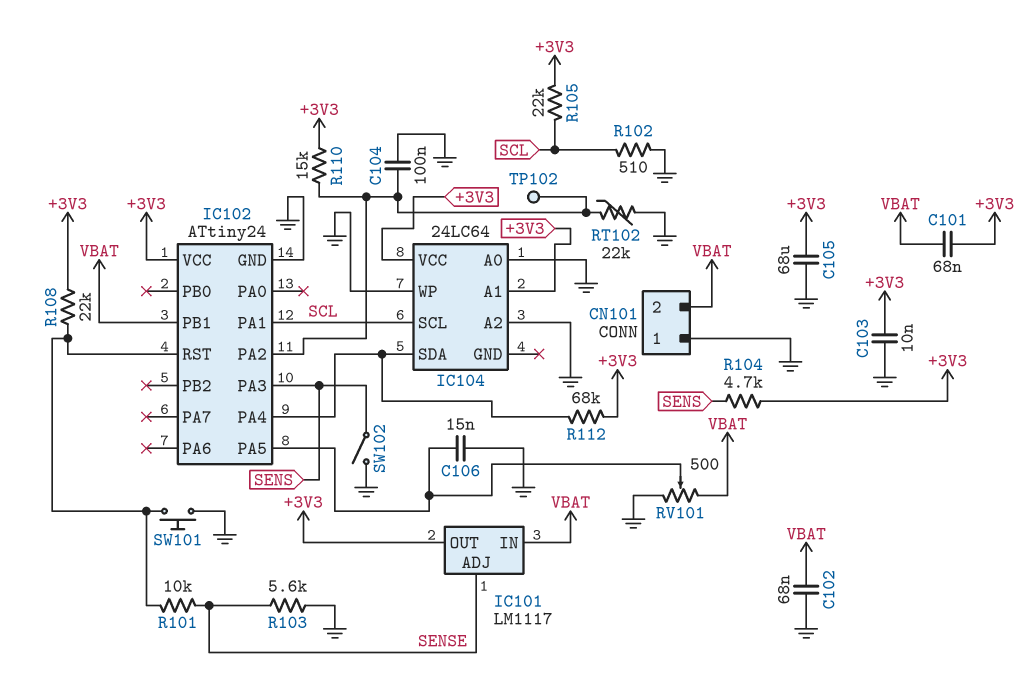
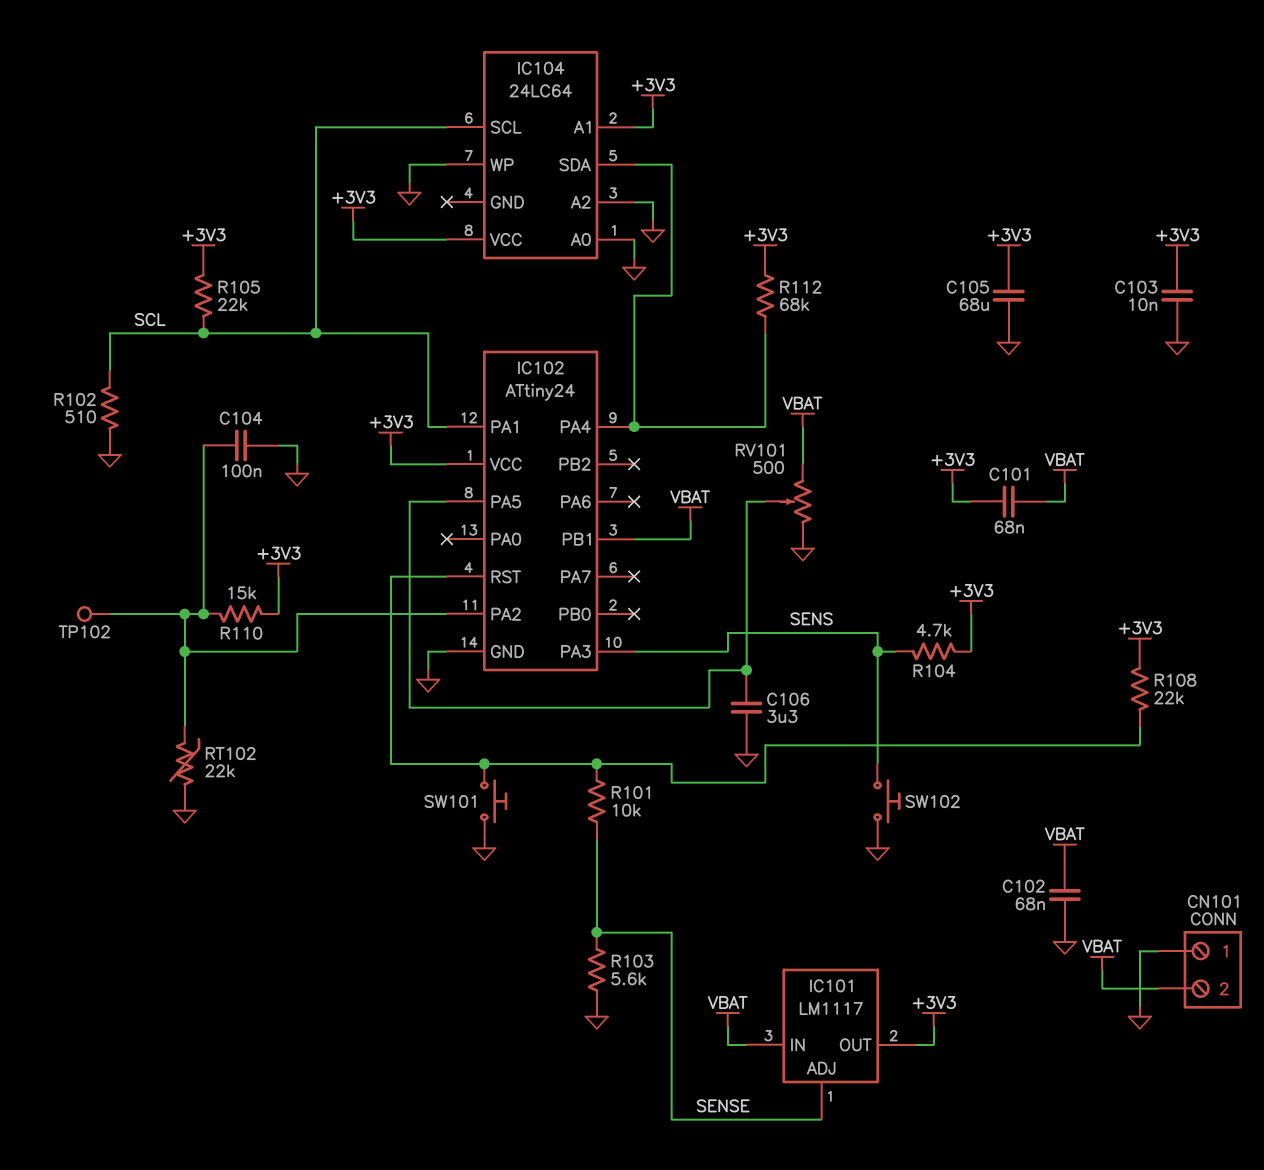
C106: 15nF (GND, IC102/PA5) -> 3.3uF (GND, IC102/PA5)
SW102: switch (GND, SENS) -> button (GND, SENS)

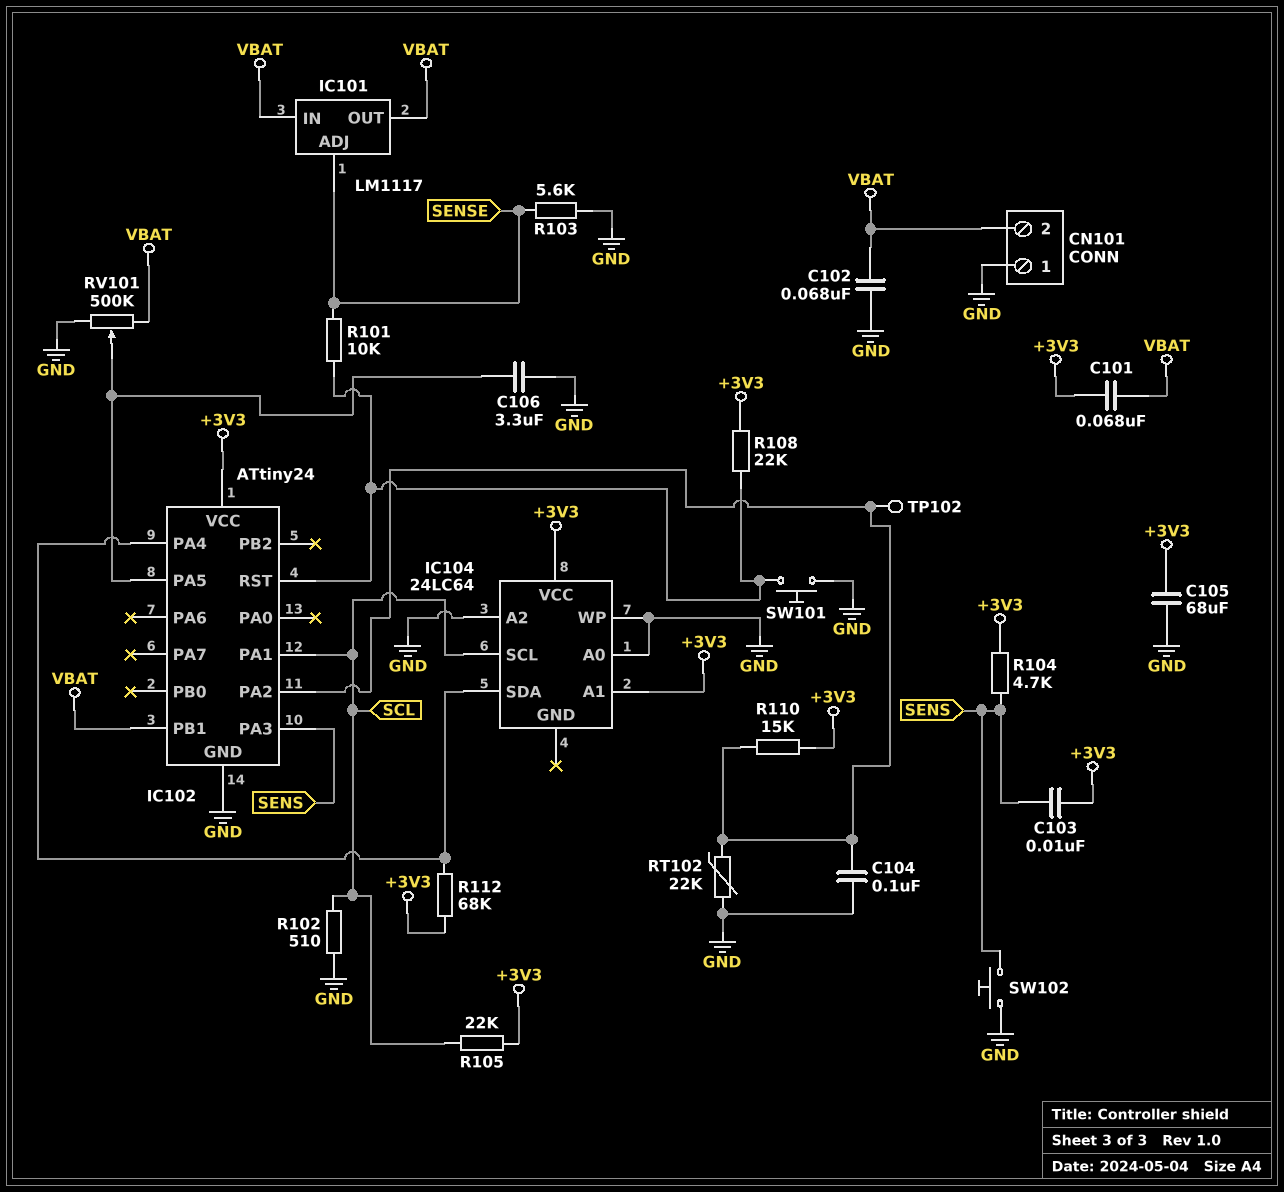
C103: 10nF (+3V3, GND) -> 10nF (+3V3, SENS)
IC101 pin OUT: +3V3 -> VBAT
RV101: 500 (GND, VBAT, wiper IC102/PA5) -> 500k (GND, VBAT, wiper IC102/PA5)

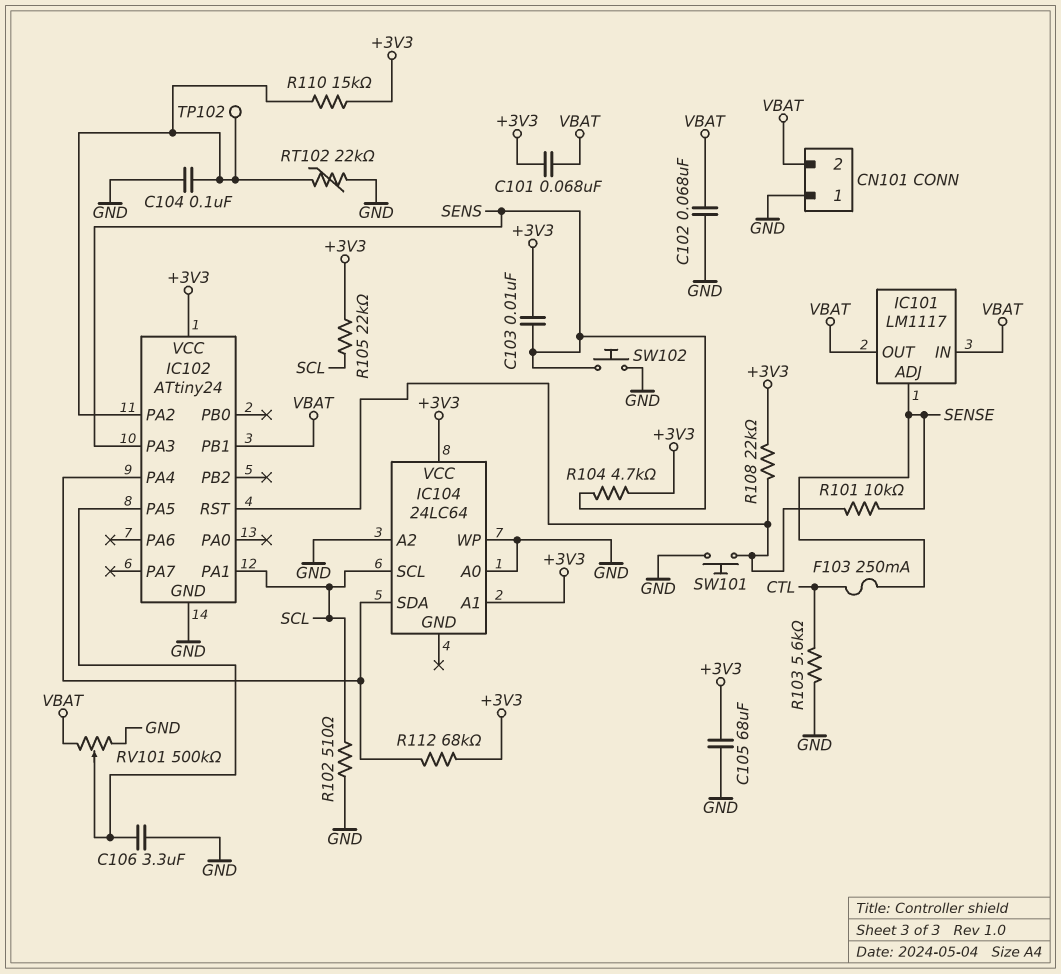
F103: none -> 250mA (CTL, SENSE)
R103: 5.6k (GND, SENSE) -> 5.6k (CTL, GND)

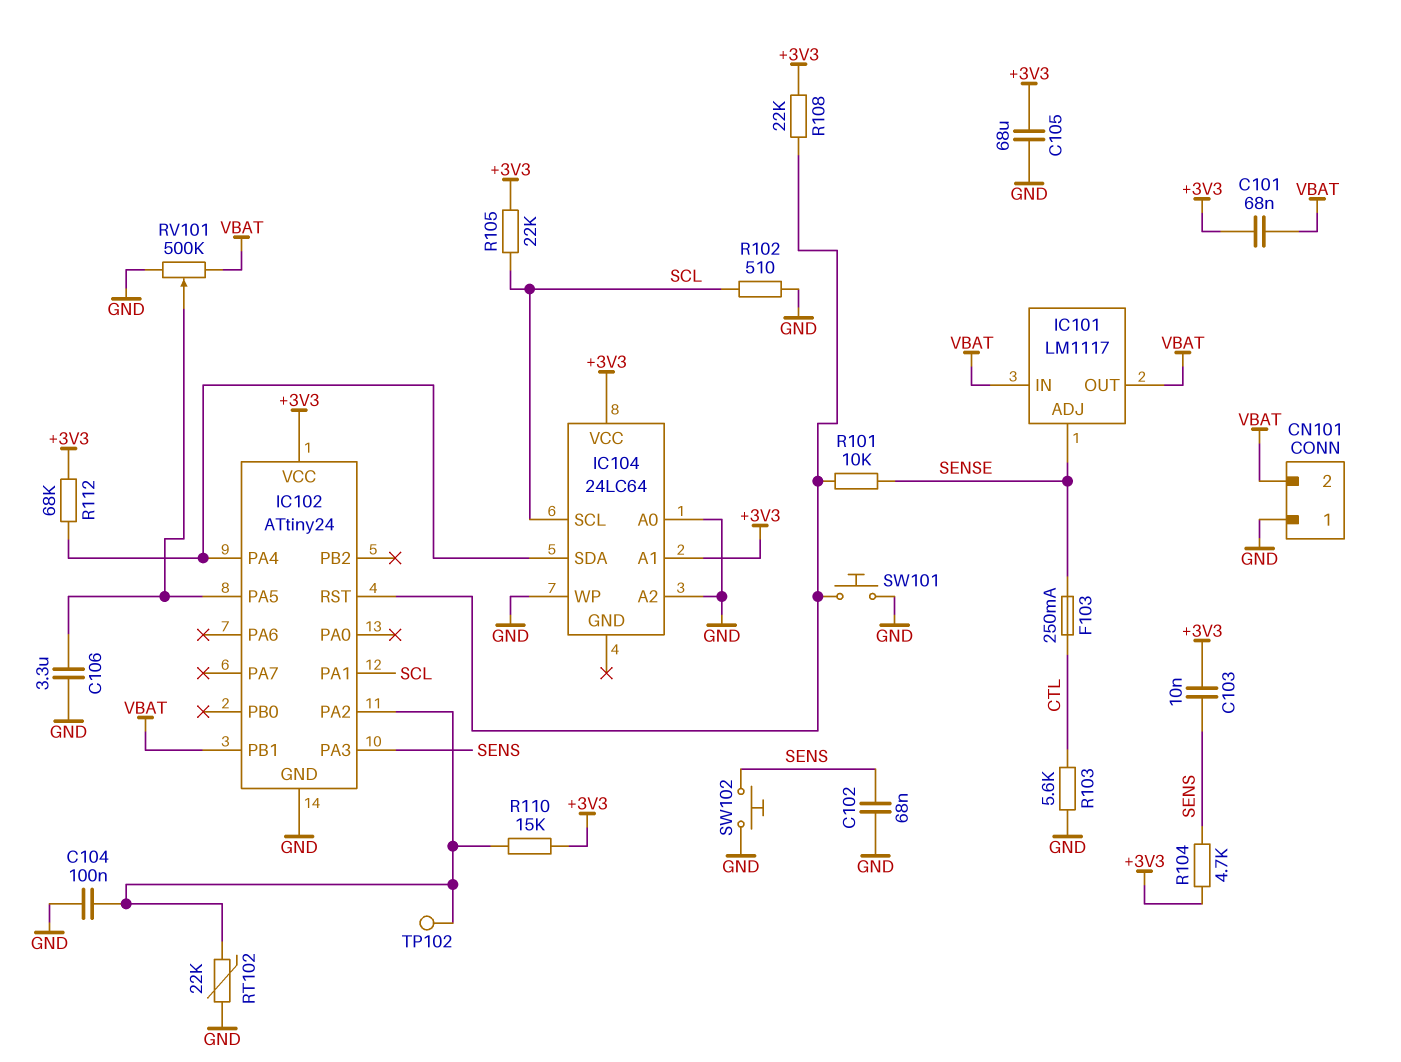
C102: 68nF (GND, VBAT) -> 68nF (GND, SENS)

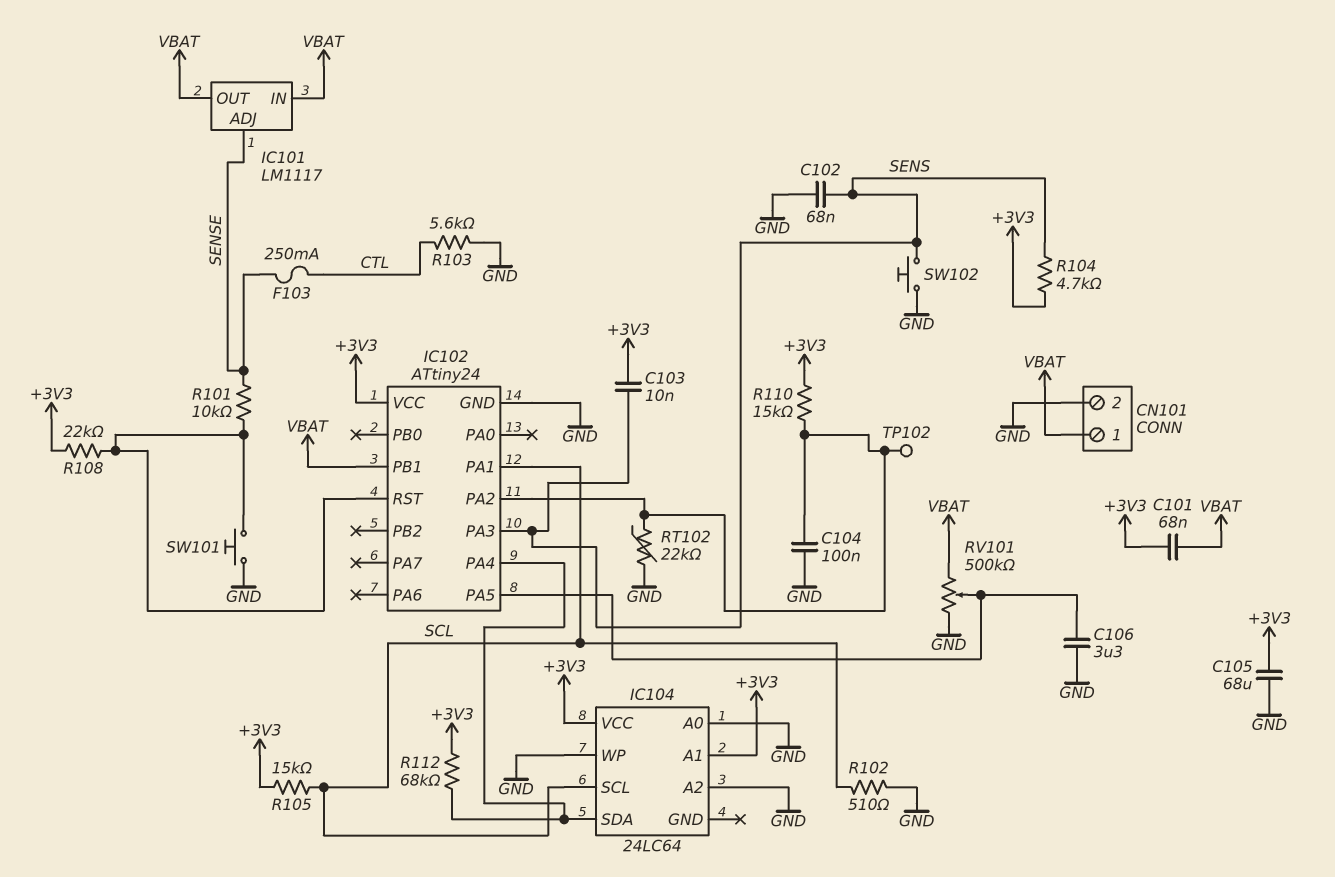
CN101 pin 1: GND -> VBAT
CN101 pin 2: VBAT -> GND
R105: 22k (+3V3, SCL) -> 15k (+3V3, SCL)

